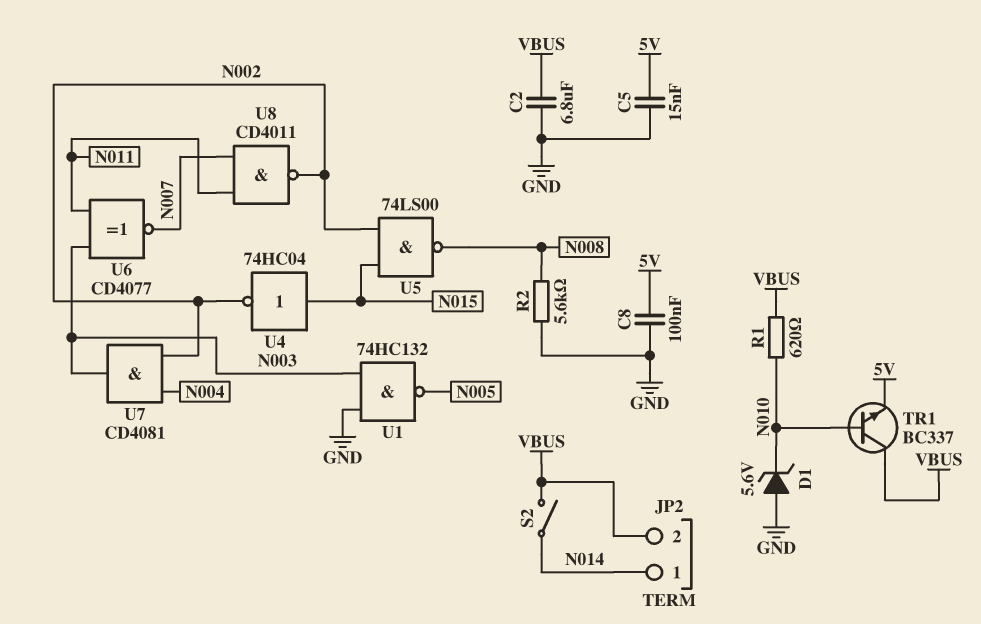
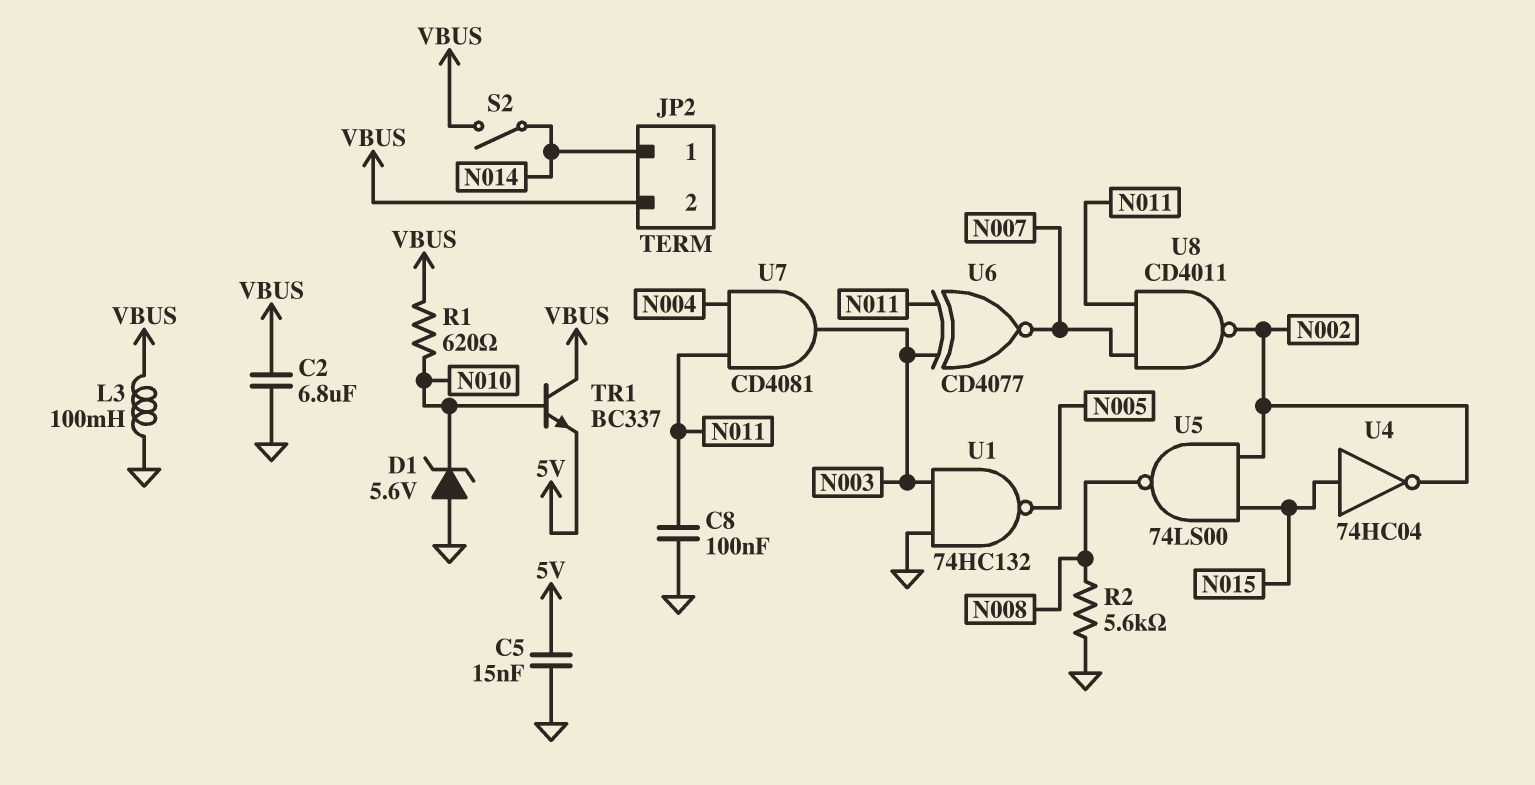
C8: 100nF (5V, GND) -> 100nF (GND, N011)
L3: none -> 100mH (GND, VBUS)
U7: AND CD4081 (in N002, in N004, out N003) -> AND CD4081 (in N004, in N011, out N003)

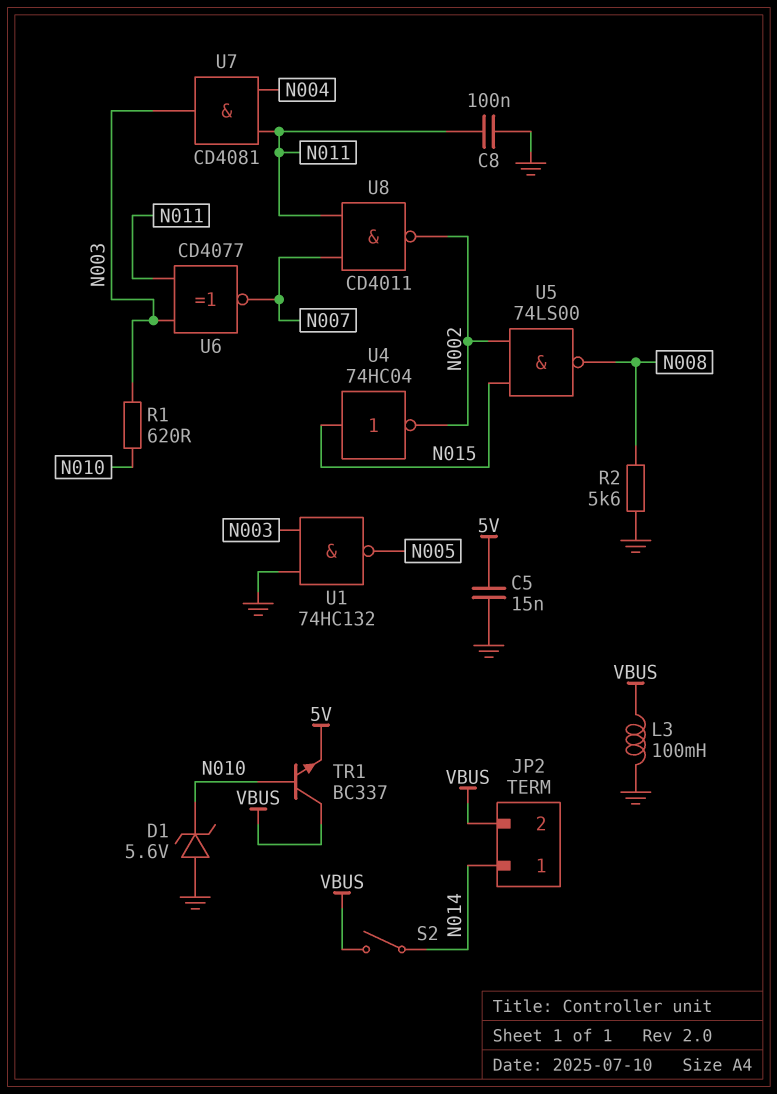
C2: 6.8uF (GND, VBUS) -> none
R1: 620 (N010, VBUS) -> 620 (N003, N010)

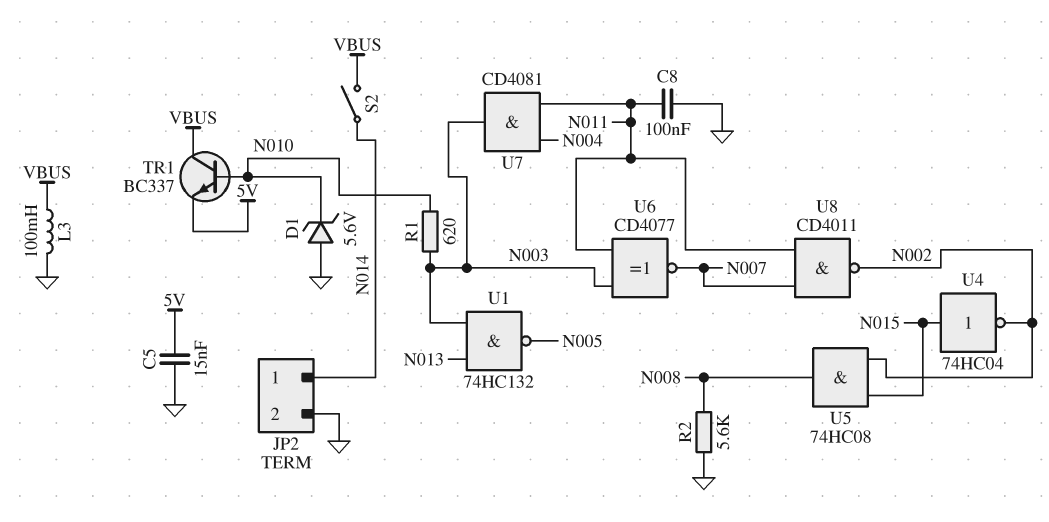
JP2 pin 2: VBUS -> GND
U1: NAND 74HC132 (in GND, in N003, out N005) -> NAND 74HC132 (in N003, in N013, out N005)
U5: NAND 74LS00 (in N002, in N015, out N008) -> AND 74HC08 (in N002, in N015, out N008)

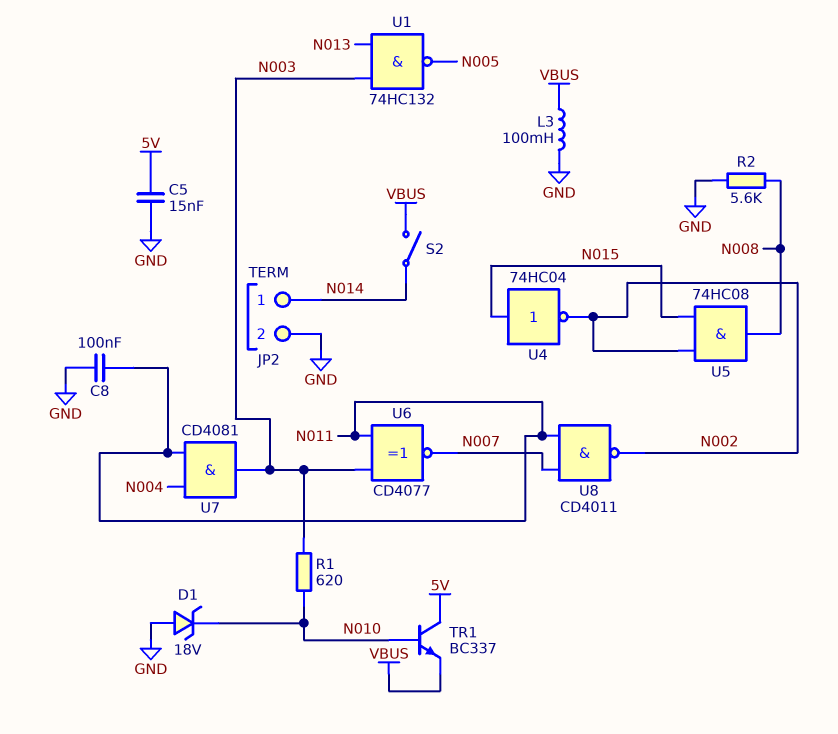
D1: zener 5.6V (A GND, K N010) -> zener 18V (A GND, K N010)
TR1: NPN BC337 (B N010, C VBUS, E 5V) -> NPN BC337 (B N010, C 5V, E VBUS)

